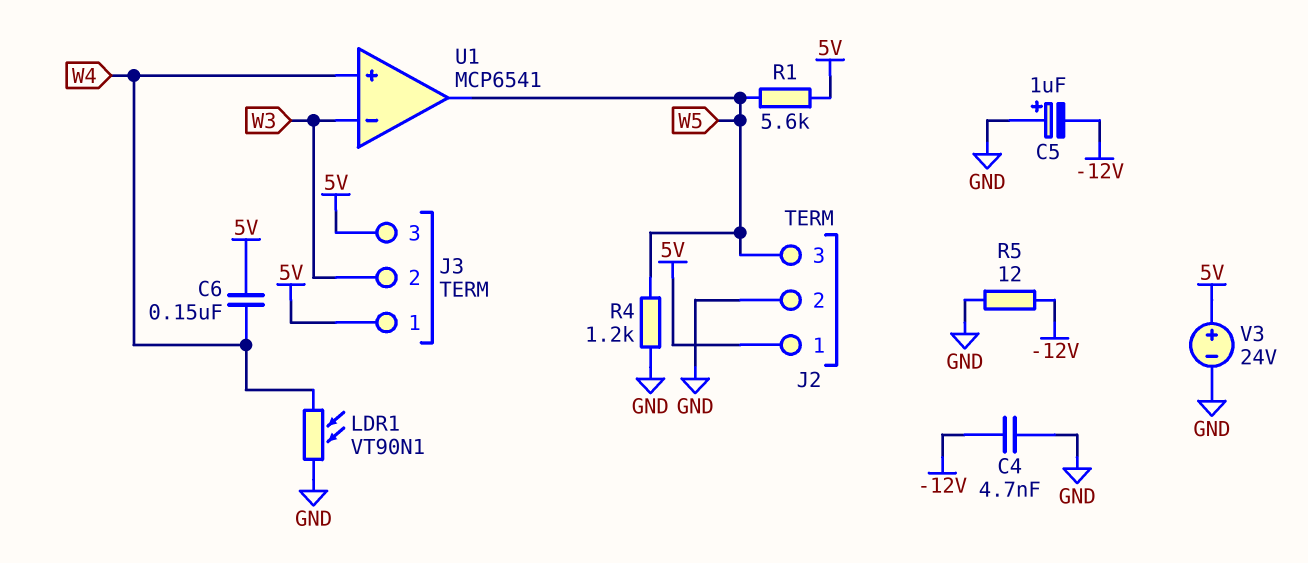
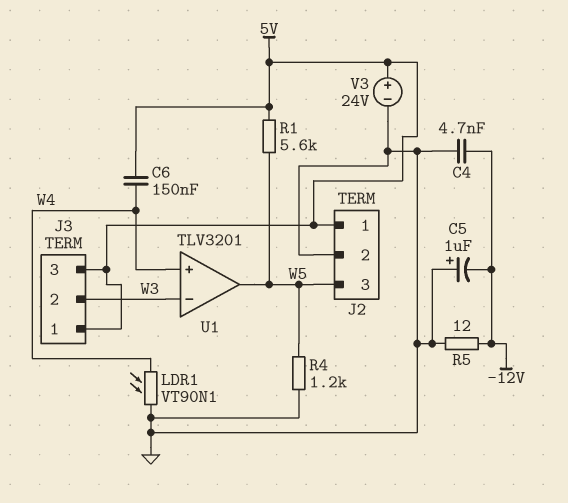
U1: MCP6541 -> TLV3201

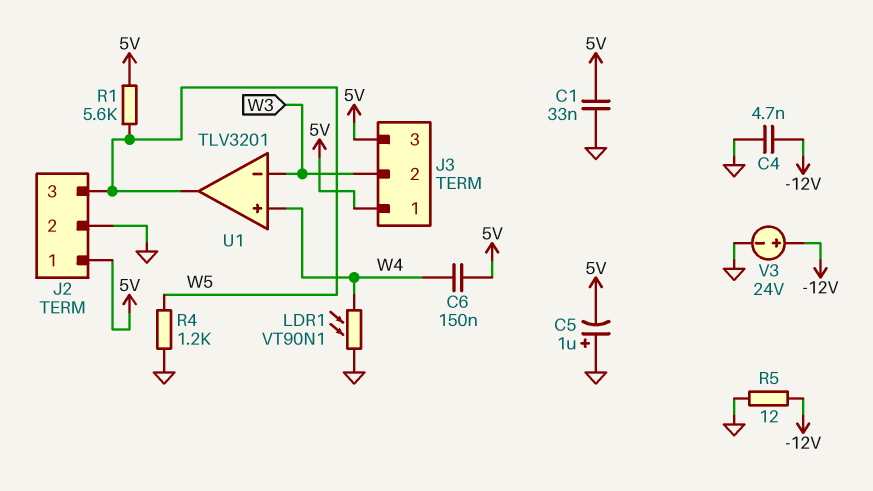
C1: none -> 33nF (5V, GND)
C5: 1uF (plus GND, minus -12V) -> 1uF (plus GND, minus 5V)
V3: 24V (plus 5V, minus GND) -> 24V (plus -12V, minus GND)

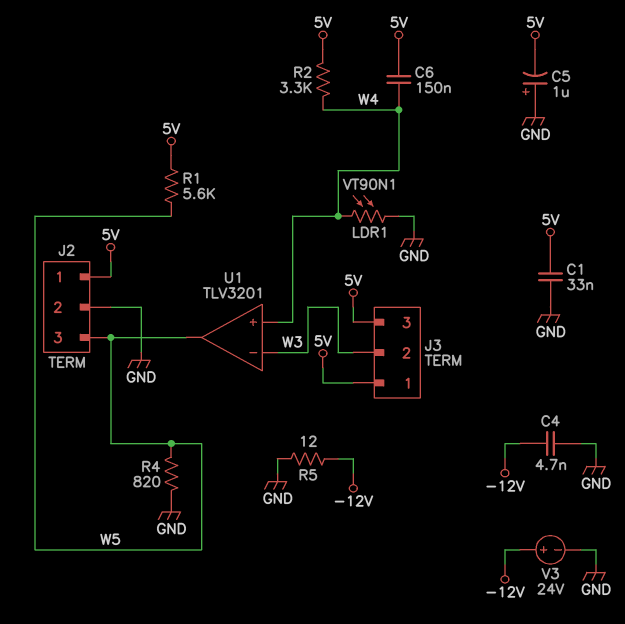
R2: none -> 3.3k (5V, W4)
R4: 1.2k (GND, W5) -> 820 (GND, W5)

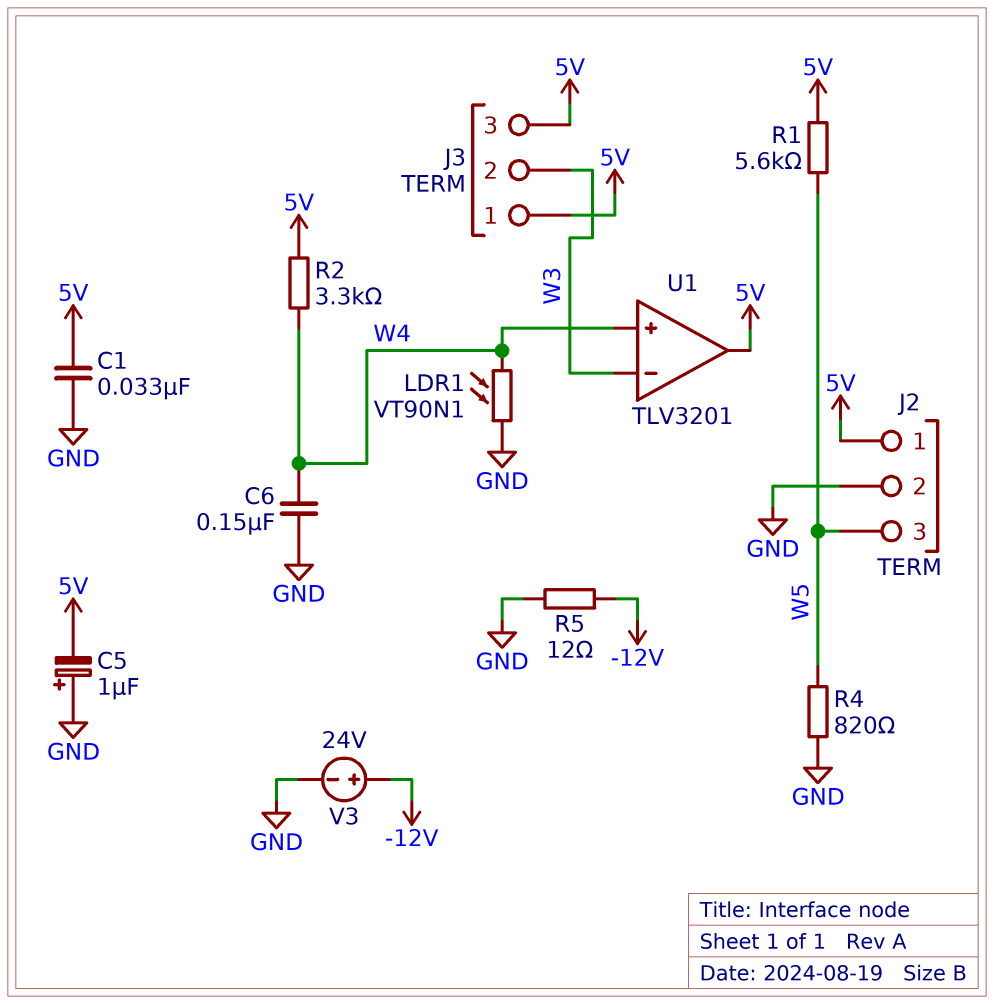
C4: 4.7nF (-12V, GND) -> none
C6: 150nF (5V, W4) -> 150nF (GND, W4)
U1 pin out: W5 -> 5V

